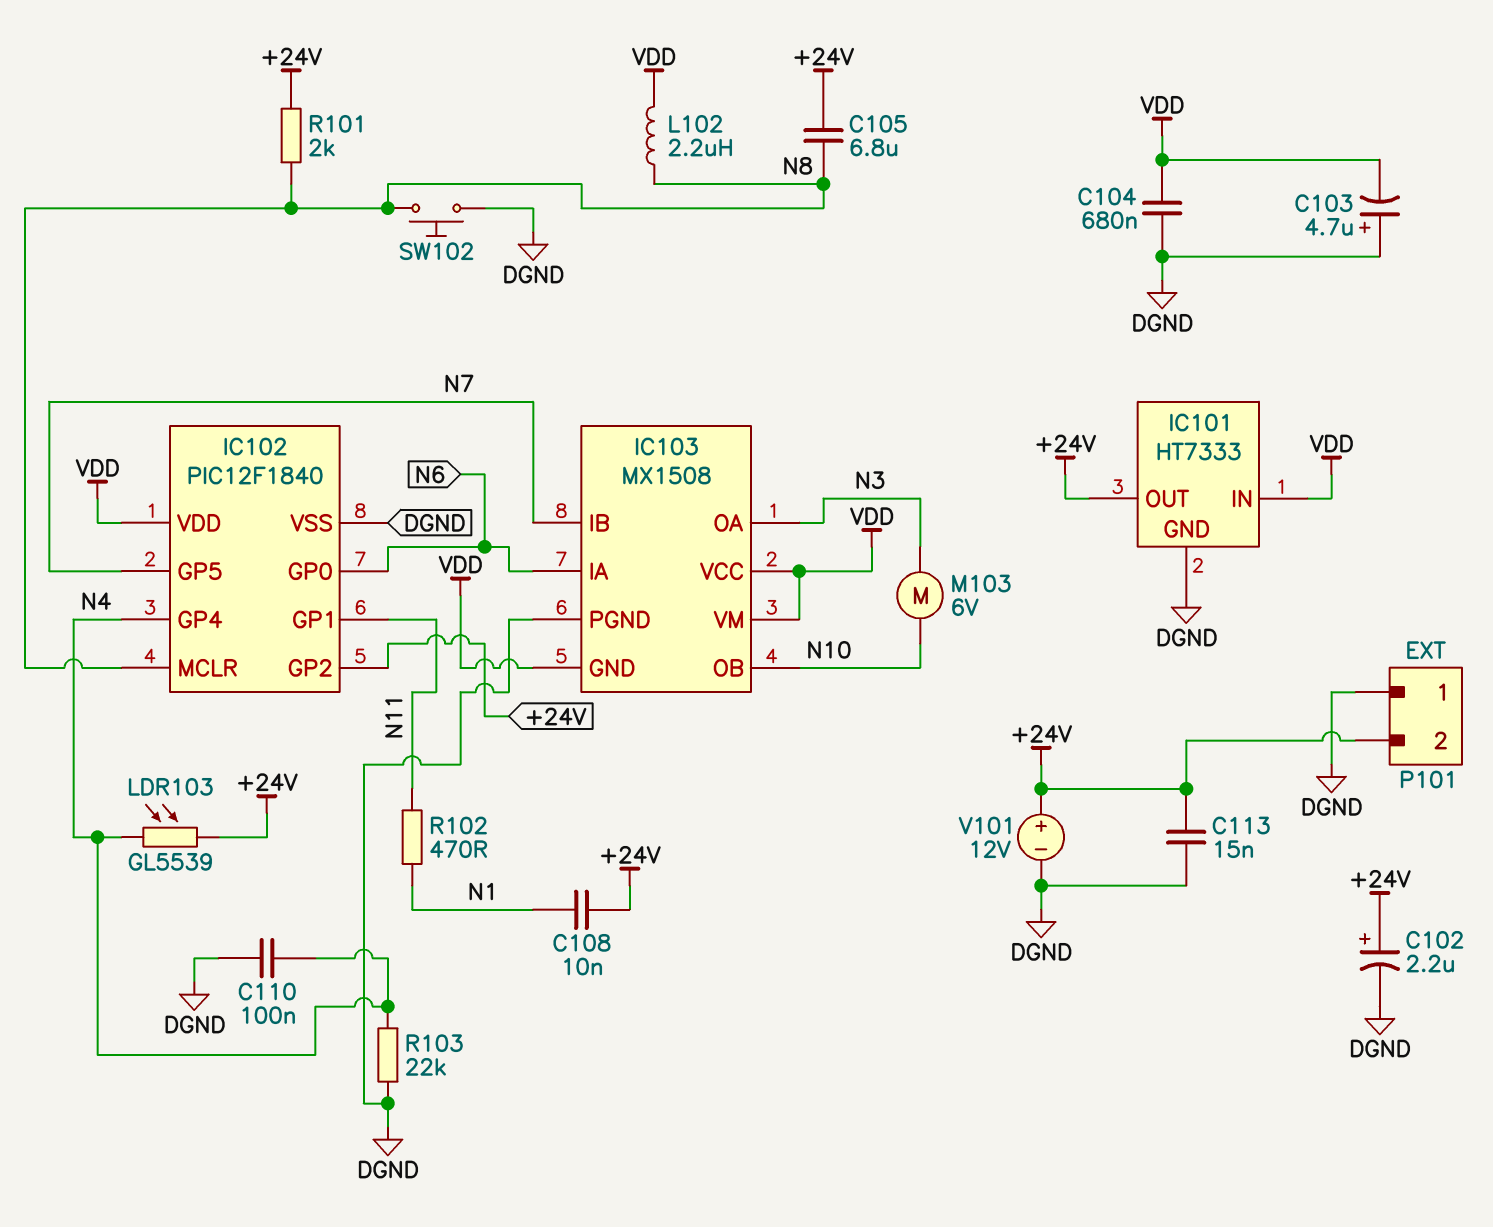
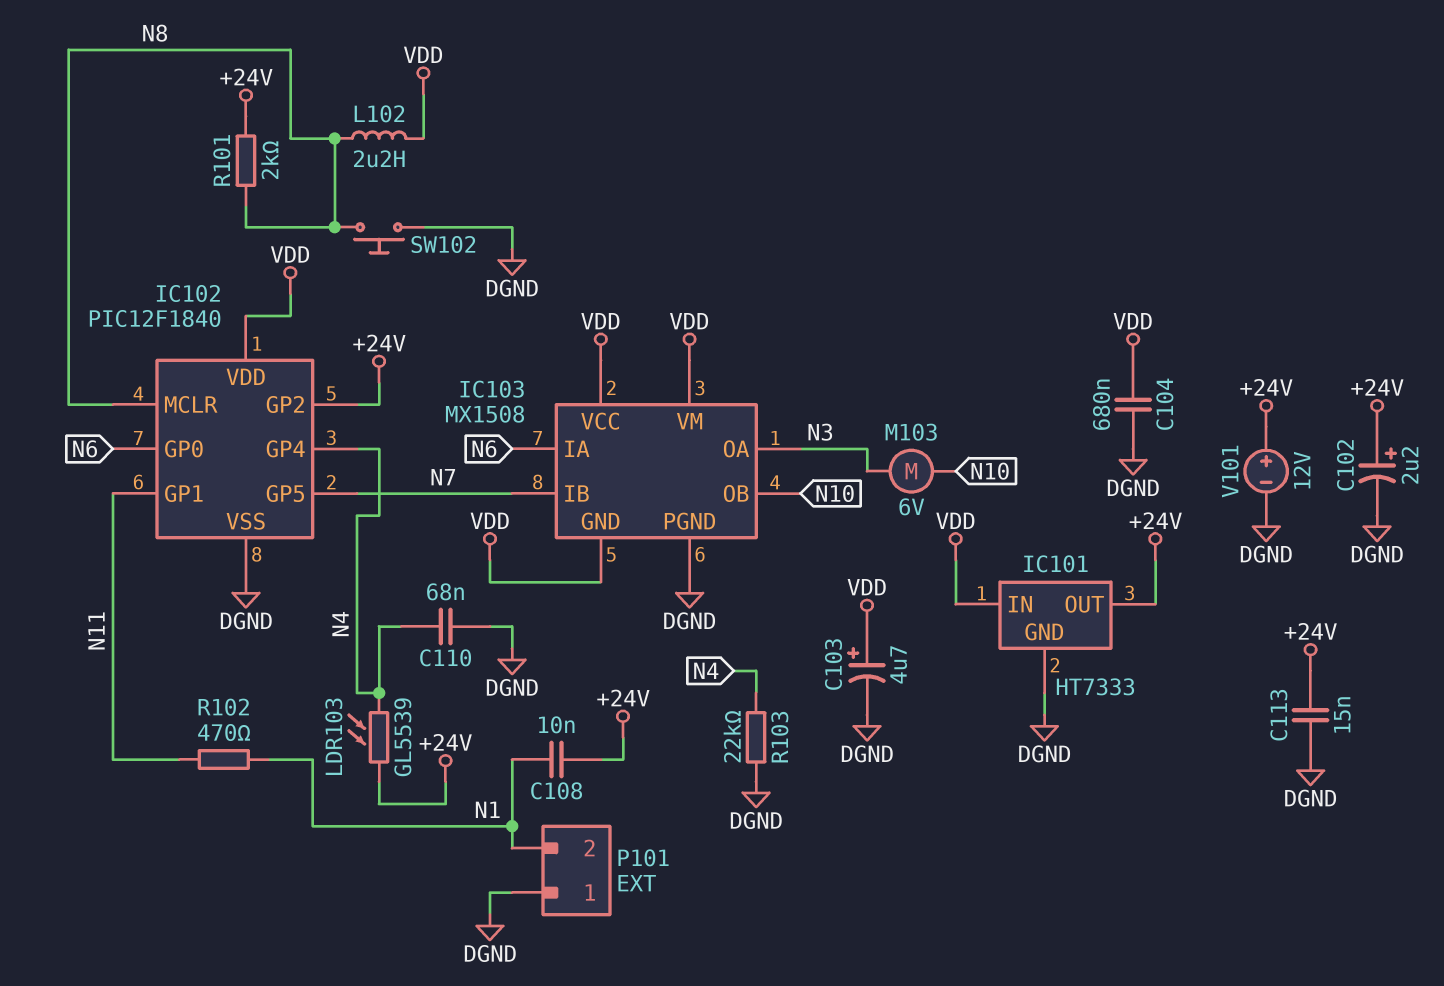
C103: 4.7uF (plus DGND, minus VDD) -> 4.7uF (plus VDD, minus DGND)
C105: 6.8uF (+24V, N8) -> none
C110: 100nF (DGND, N4) -> 68nF (DGND, N4)
P101 pin 2: +24V -> N1

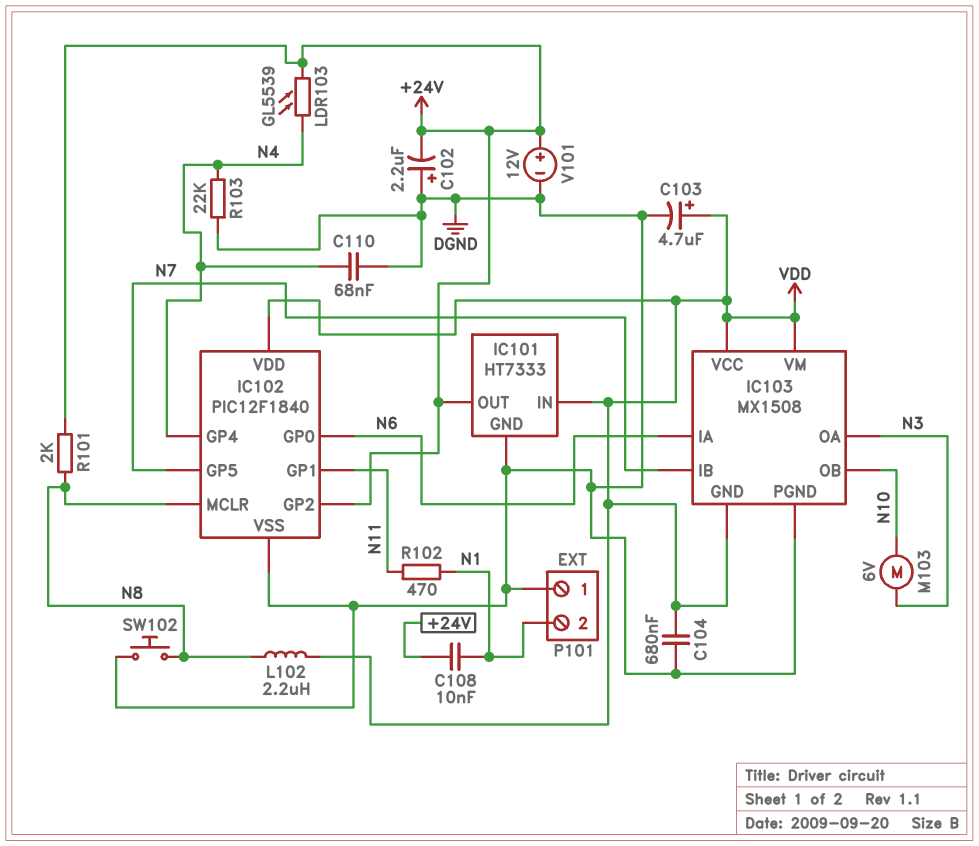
C102: 2.2uF (plus +24V, minus DGND) -> 2.2uF (plus DGND, minus +24V)
C113: 15nF (+24V, DGND) -> none

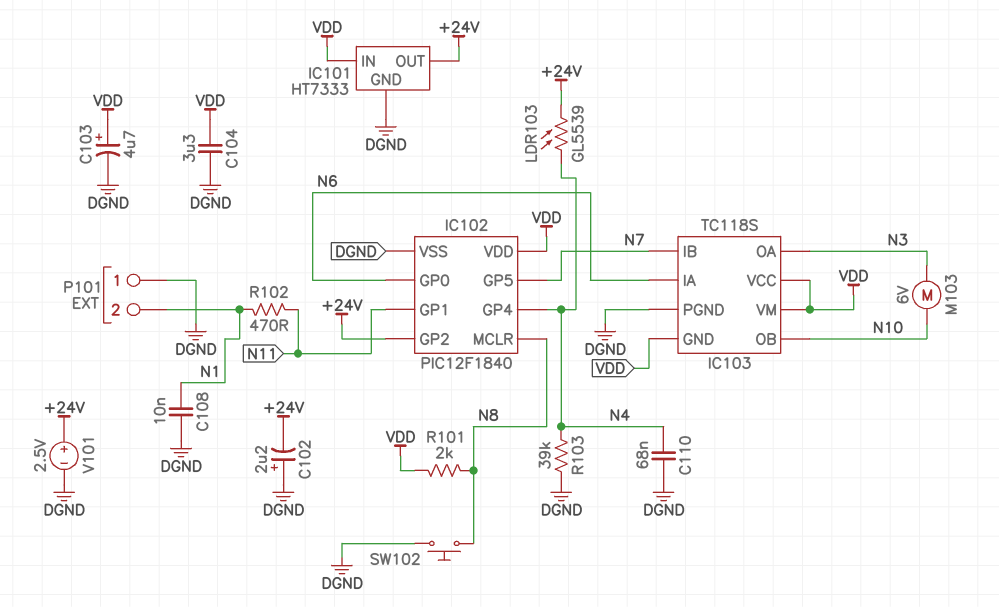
C104: 680nF (DGND, VDD) -> 3.3uF (DGND, VDD)
C108: 10nF (+24V, N1) -> 10nF (DGND, N1)
IC103: MX1508 -> TC118S
L102: 2.2uH (N8, VDD) -> none
R101: 2k (+24V, N8) -> 2k (N8, VDD)
R103: 22k (DGND, N4) -> 39k (DGND, N4)
V101: 12V (plus +24V, minus DGND) -> 2.5V (plus +24V, minus DGND)

